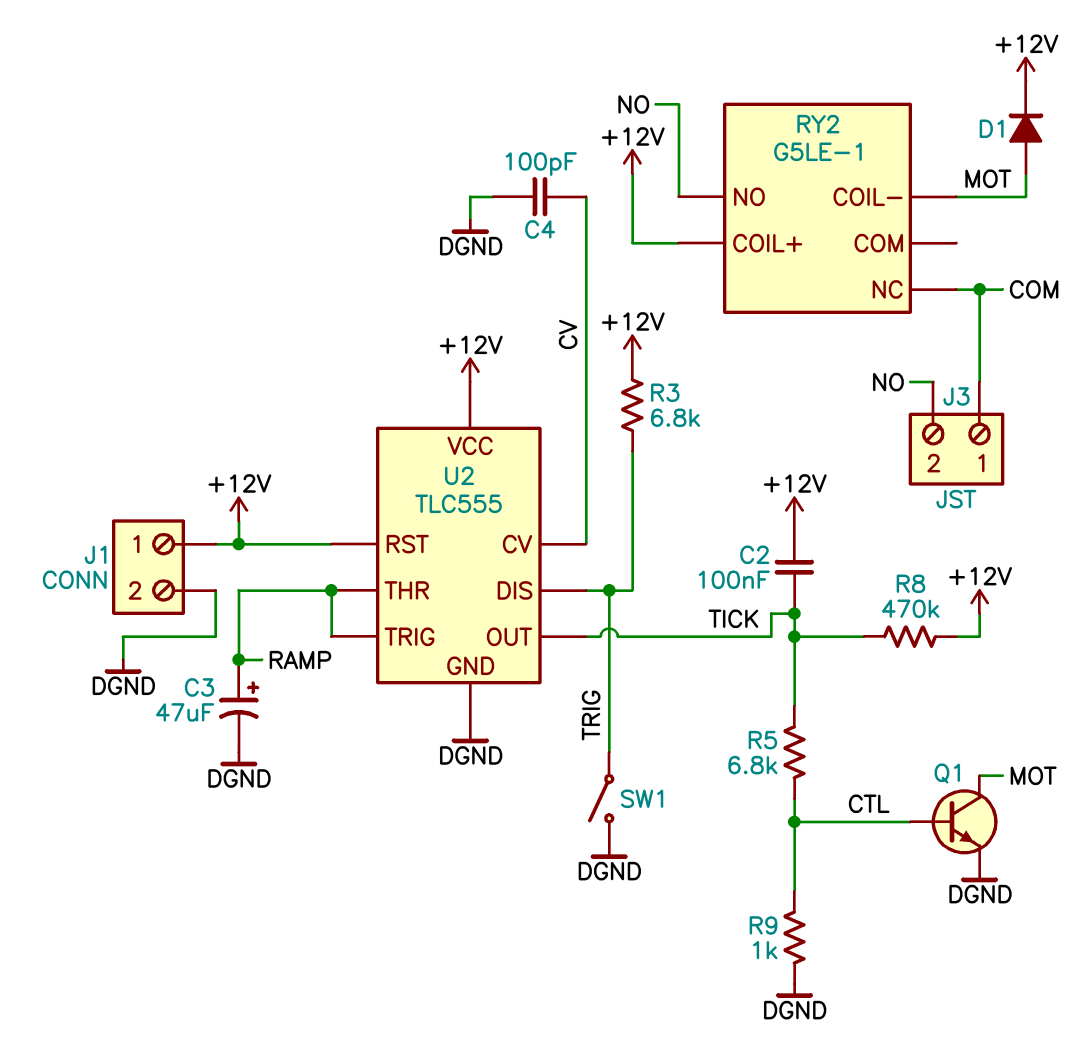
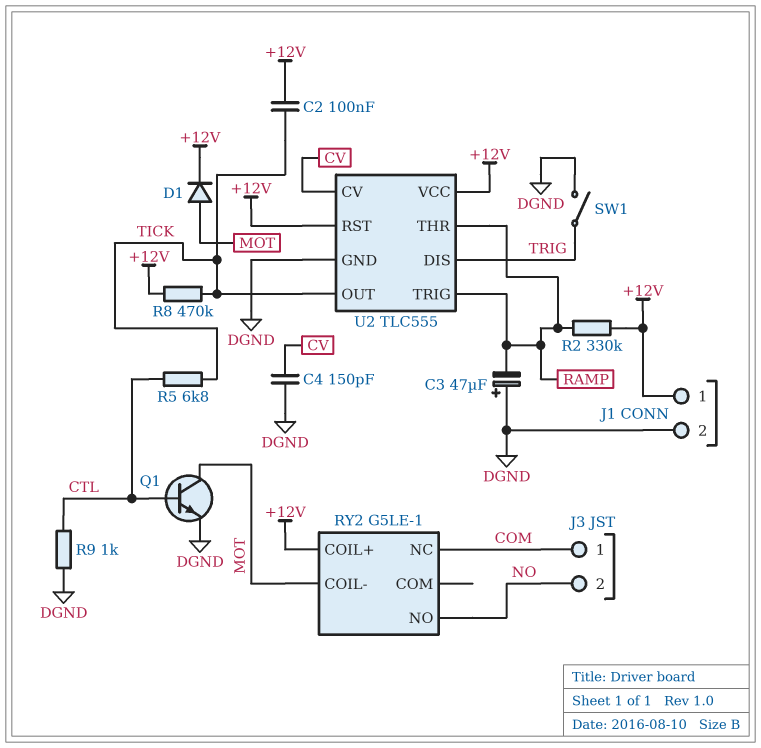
C3: 47uF (plus RAMP, minus DGND) -> 47uF (plus DGND, minus RAMP)
C4: 100pF (CV, DGND) -> 150pF (CV, DGND)
R2: none -> 330k (+12V, RAMP)
R3: 6.8k (+12V, TRIG) -> none

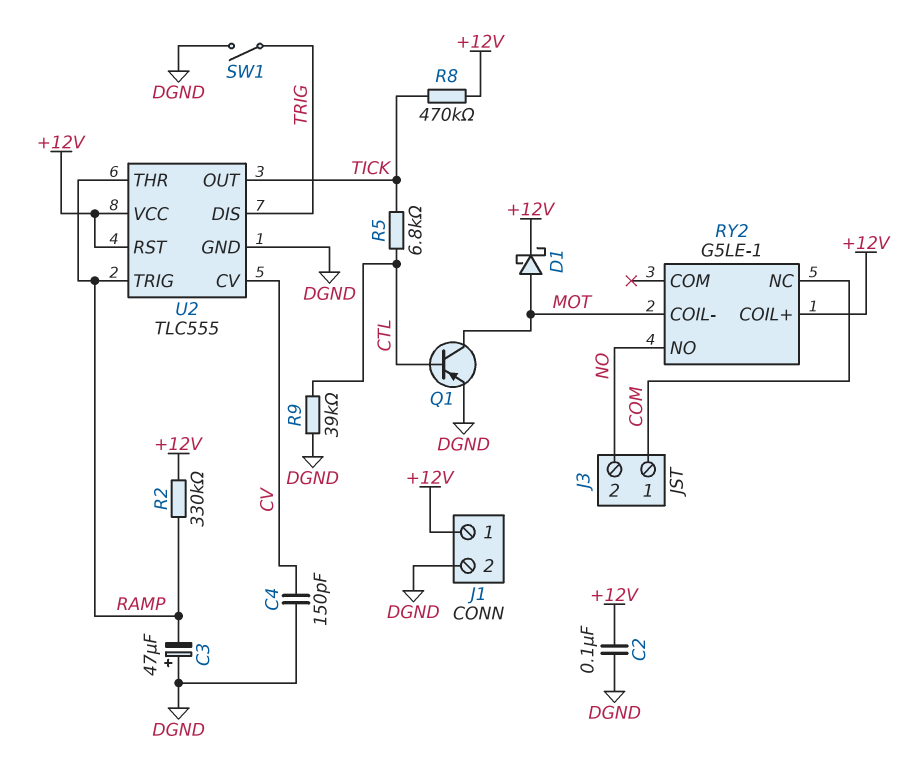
C2: 100nF (+12V, TICK) -> 100nF (+12V, DGND)
D1: diode (A MOT, K +12V) -> schottky (A MOT, K +12V)
Q1: NPN (B CTL, C MOT, E DGND) -> PNP (B CTL, C MOT, E DGND)
R9: 1k (CTL, DGND) -> 39k (CTL, DGND)

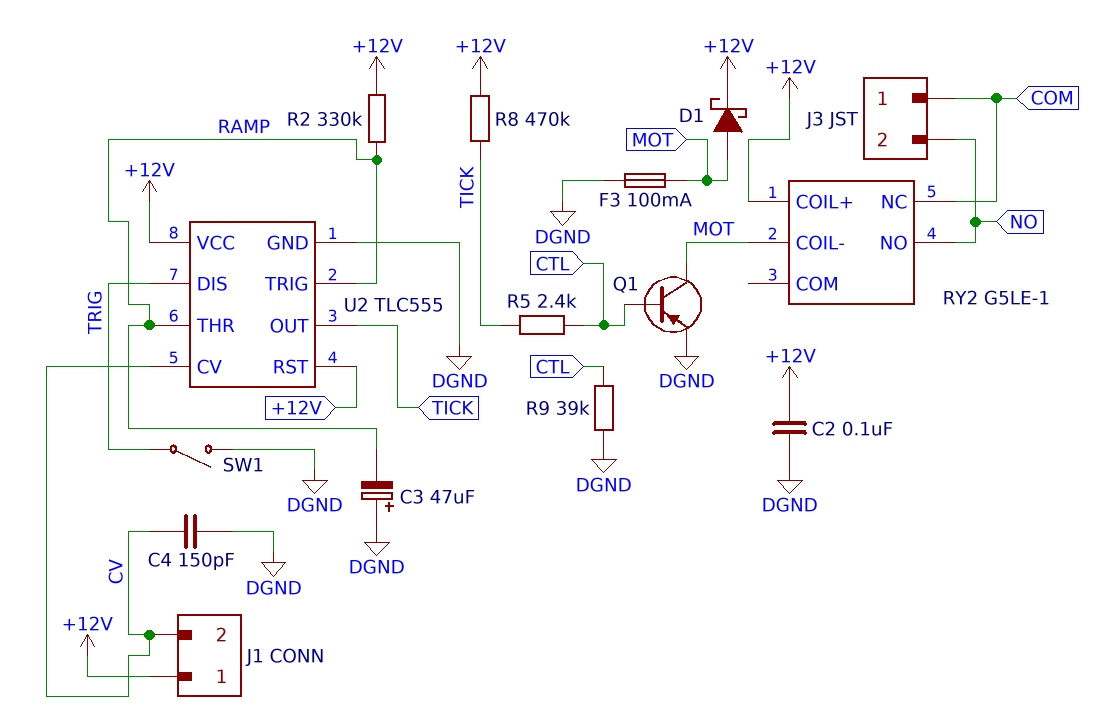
F3: none -> 100mA (DGND, MOT)
J1 pin 2: DGND -> CV
R5: 6.8k (CTL, TICK) -> 2.4k (CTL, TICK)

